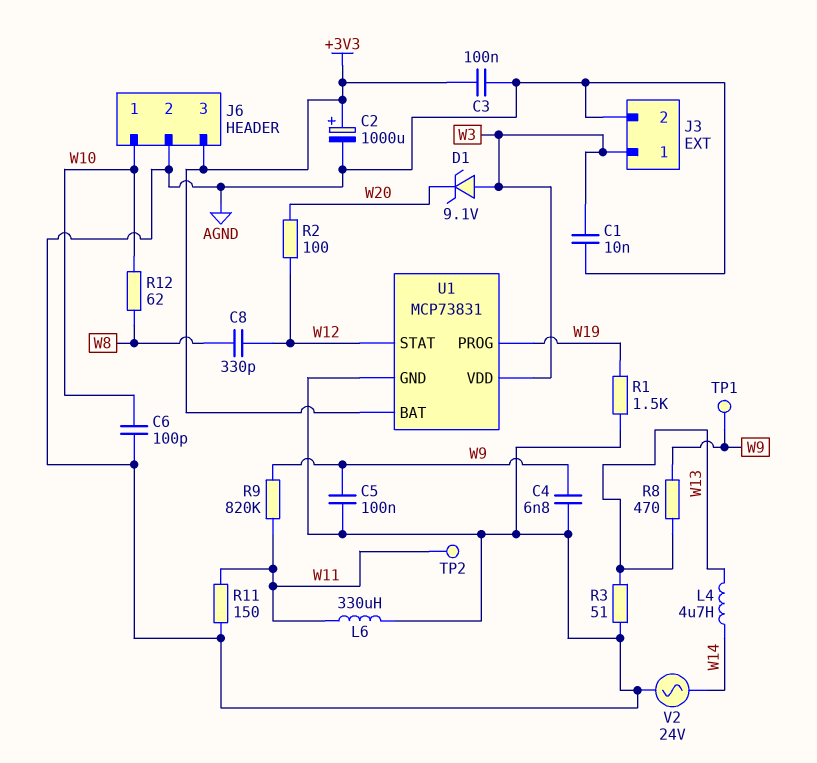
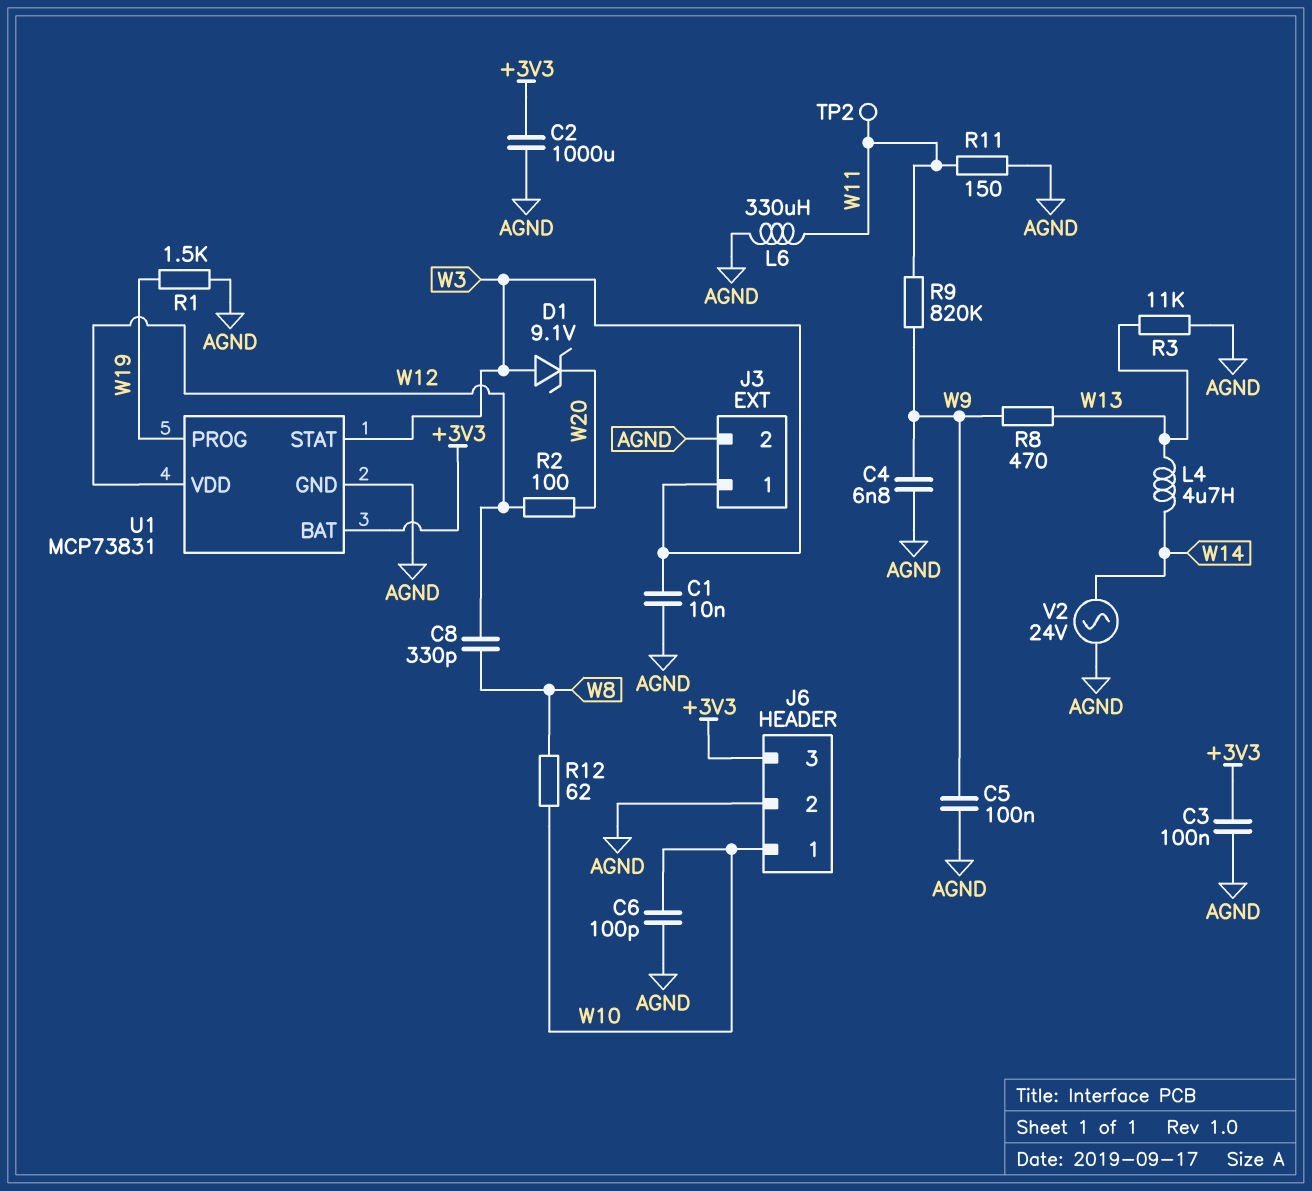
C2: 1000uF (plus +3V3, minus AGND) -> 1000uF (+3V3, AGND)
R3: 51 (AGND, W13) -> 11k (AGND, W13)
TP1: test point (W9) -> none
U1 pin STAT: W12 -> W3
U1 pin VDD: W3 -> W12

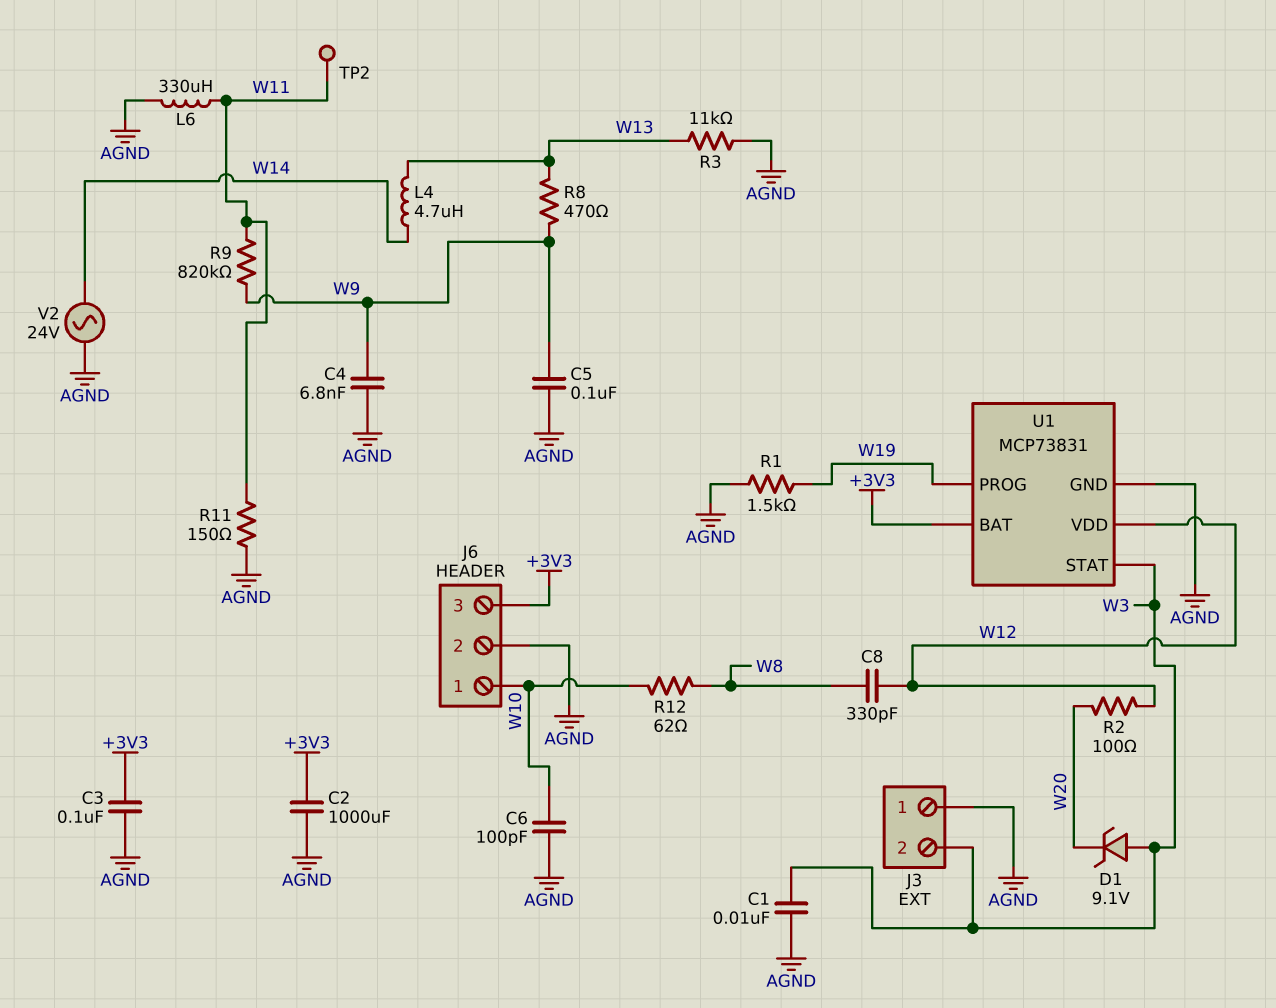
J3 pin 1: W3 -> AGND
J3 pin 2: AGND -> W3

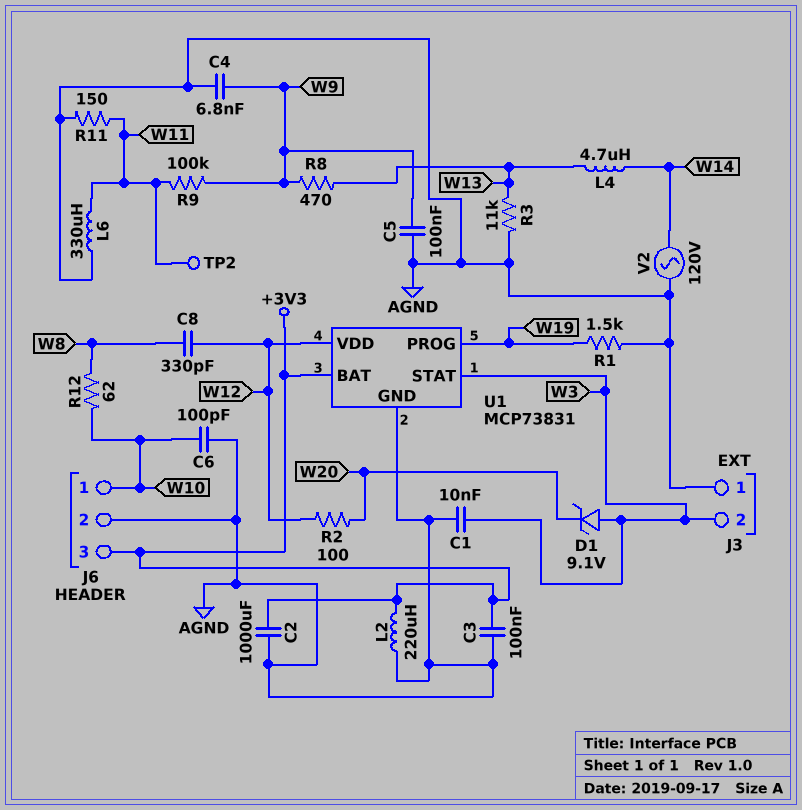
L2: none -> 220uH (+3V3, AGND)
R9: 820k (W9, W11) -> 100k (W9, W11)
V2: AC 24V (AGND, W14) -> AC 120V (AGND, W14)

